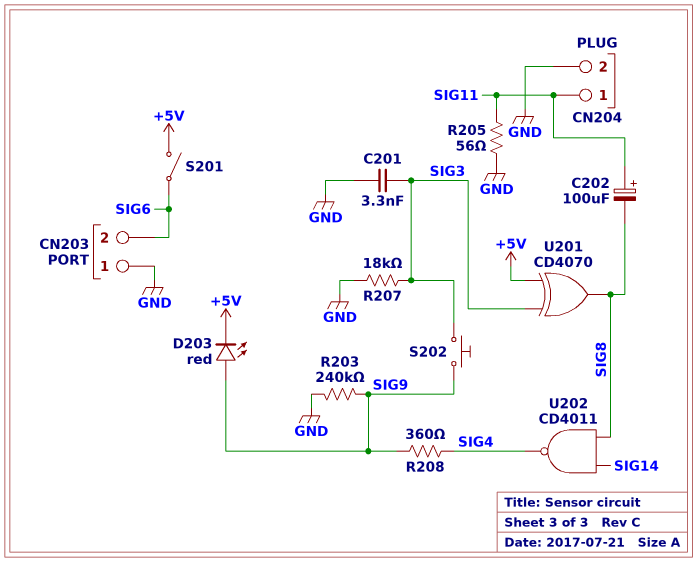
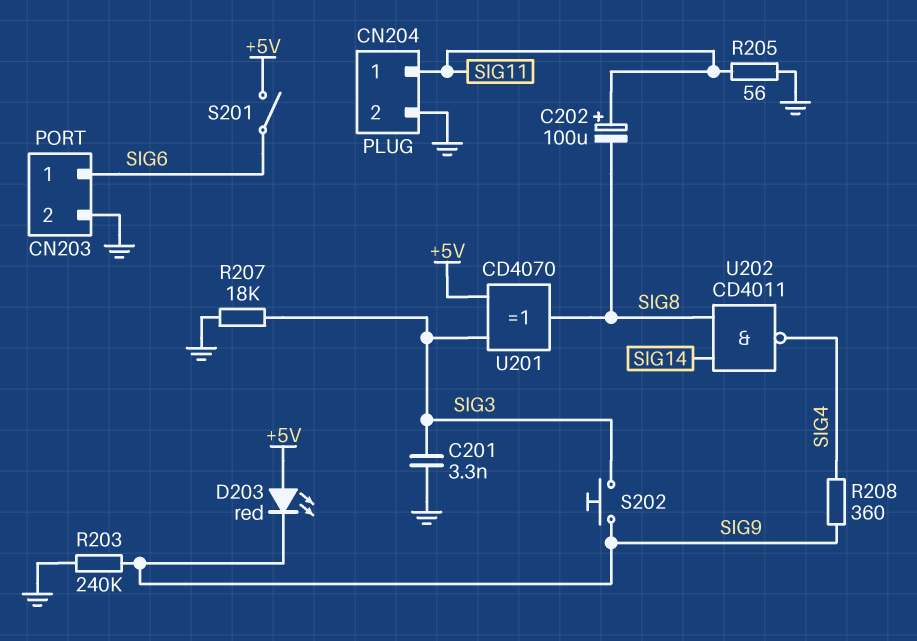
CN203 pin 1: GND -> SIG6
CN203 pin 2: SIG6 -> GND
D203: LED red (A SIG9, K +5V) -> LED red (A +5V, K SIG9)

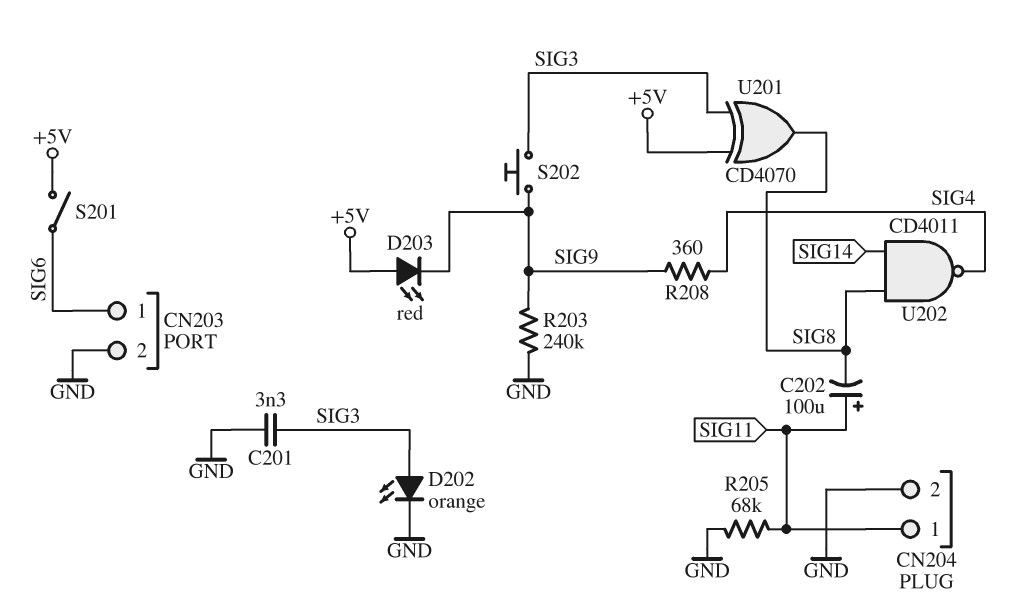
D202: none -> LED orange (A SIG3, K GND)
R205: 56 (GND, SIG11) -> 68k (GND, SIG11)
R207: 18k (GND, SIG3) -> none

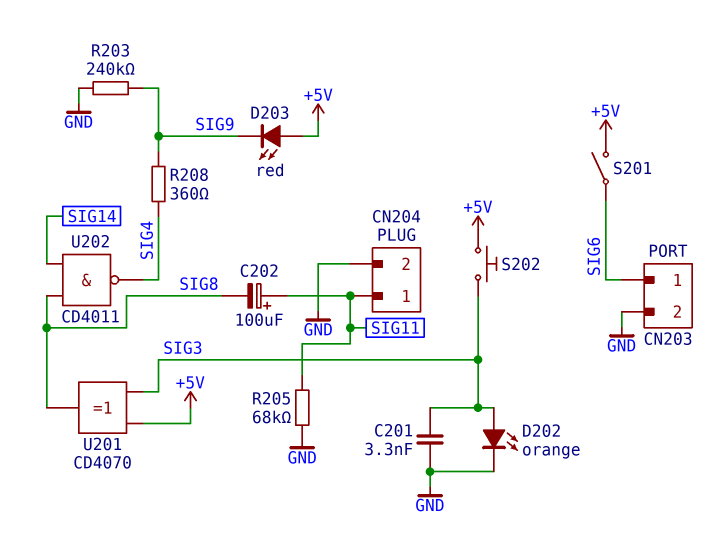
S202: button (SIG3, SIG9) -> button (+5V, SIG3)

